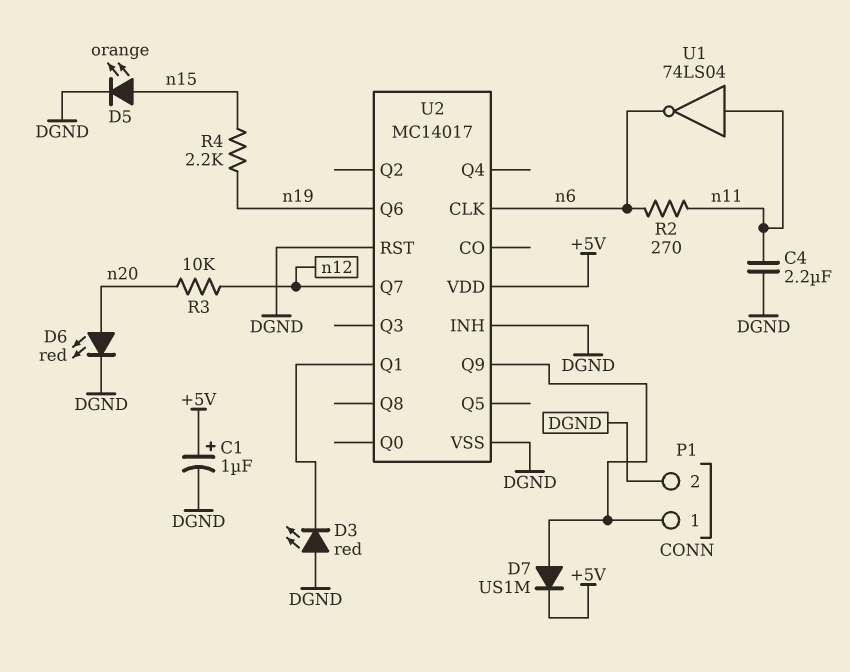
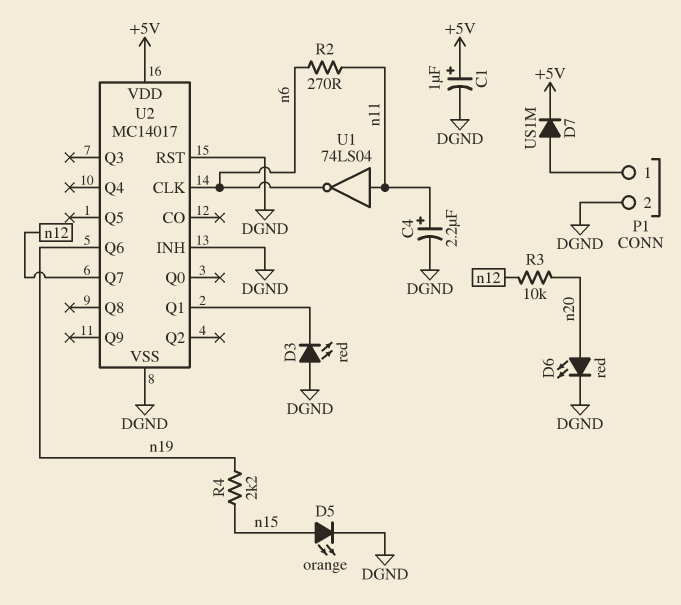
C4: 2.2uF (DGND, n11) -> 2.2uF (plus n11, minus DGND)
U2 pin Q9: P1/1 -> none

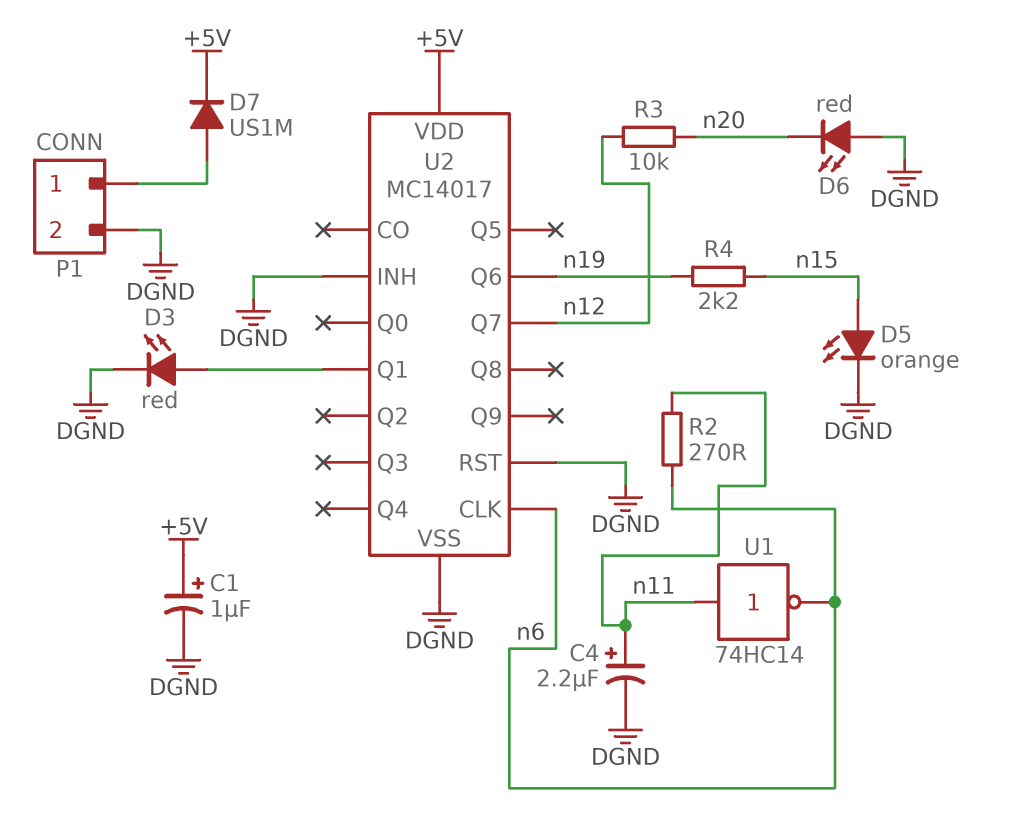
D3: LED red (A DGND, K U2/Q1) -> LED red (A U2/Q1, K DGND)
D6: LED red (A n20, K DGND) -> LED red (A DGND, K n20)
U1: NOT 74LS04 (in n11, out n6) -> NOT 74HC14 (in n11, out n6)

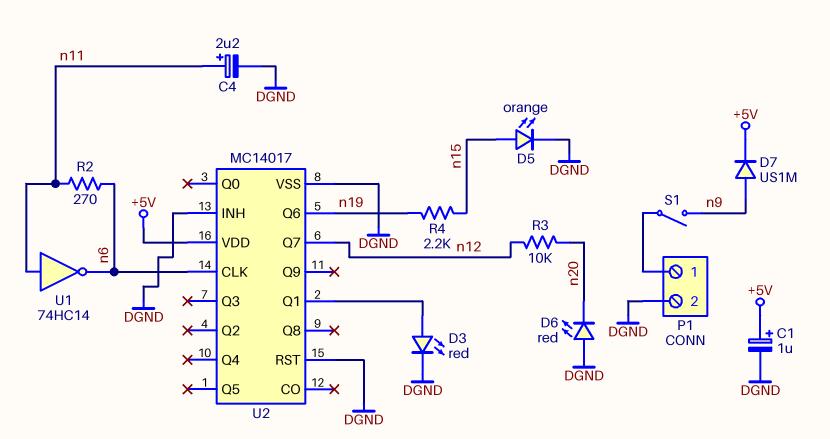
D7: diode US1M (A P1/1, K +5V) -> diode US1M (A n9, K +5V)
S1: none -> switch (P1/1, n9)

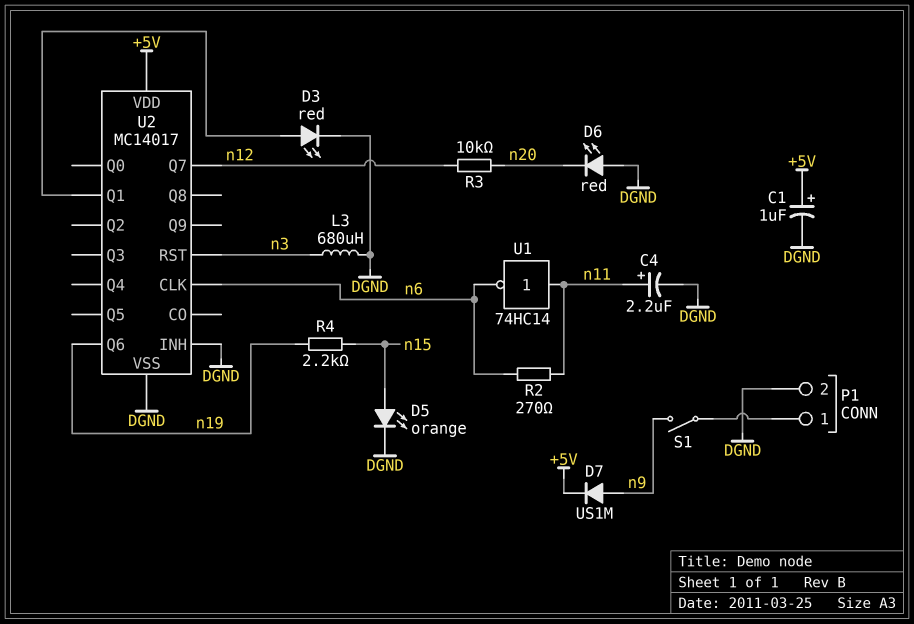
L3: none -> 680uH (DGND, n3)
U2 pin RST: DGND -> n3

